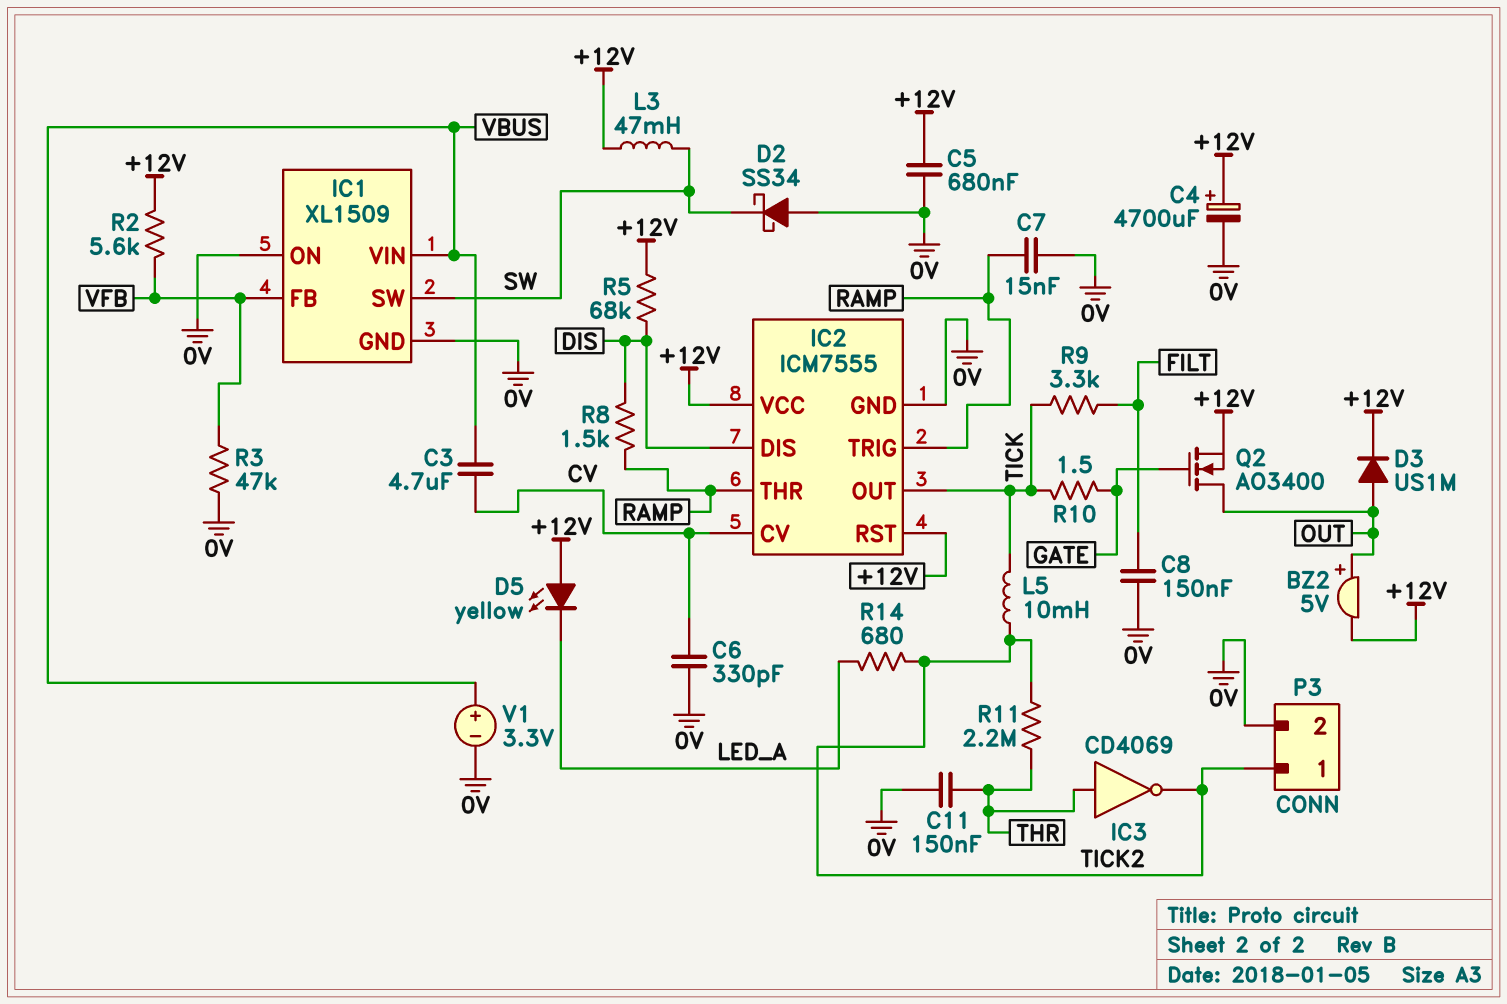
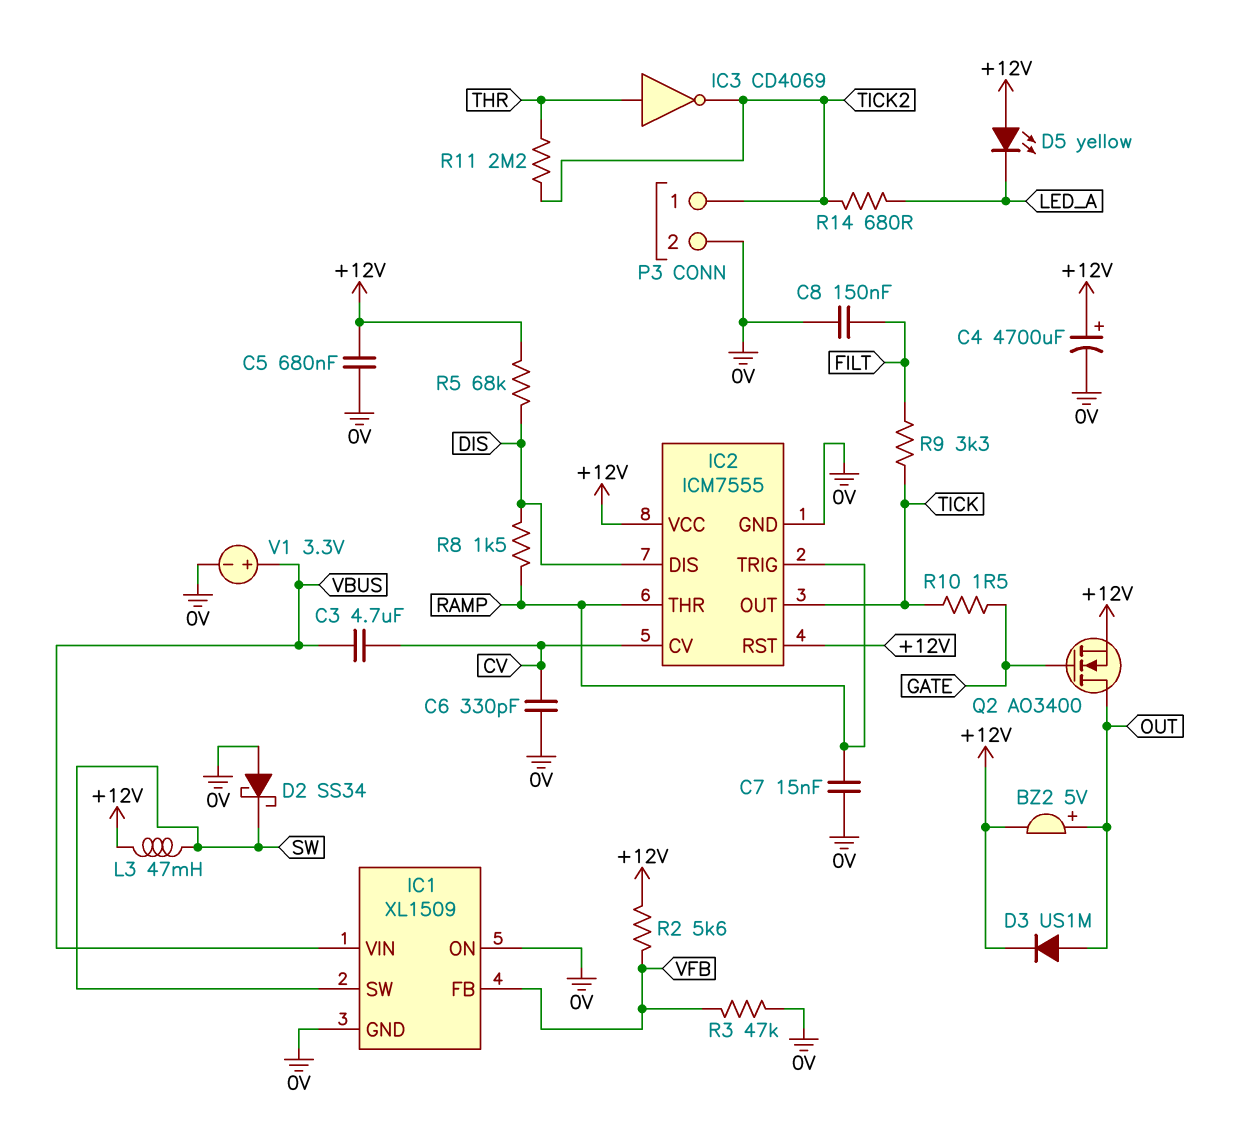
C11: 150nF (0V, THR) -> none
L5: 10mH (TICK, TICK2) -> none

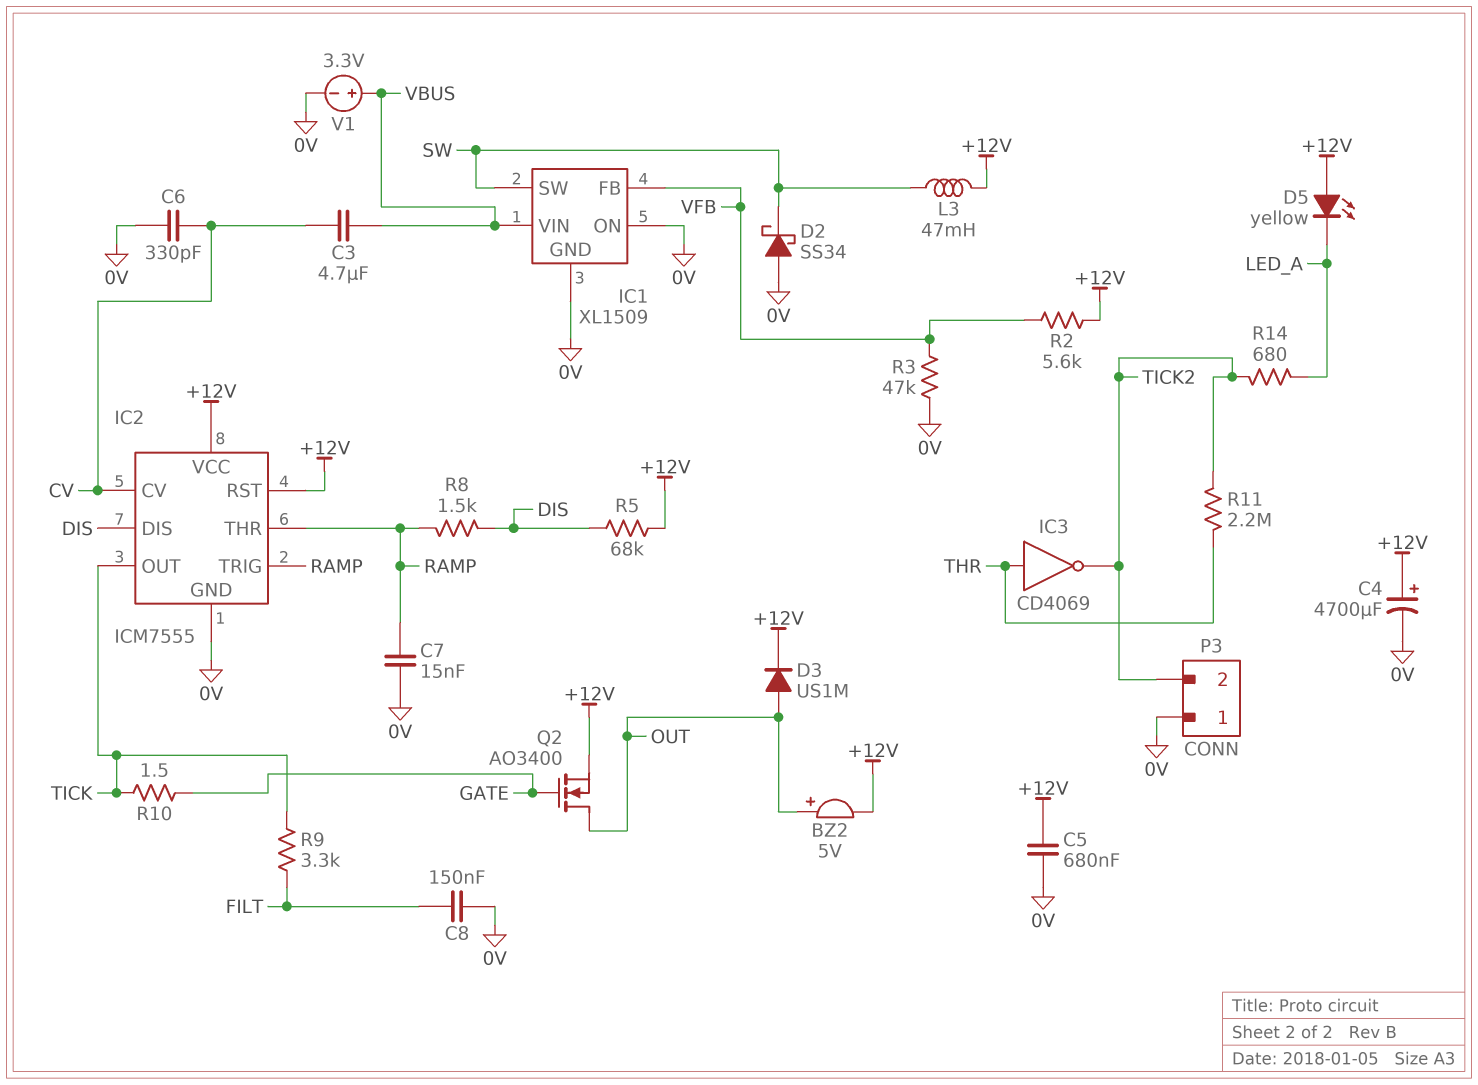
P3 pin 1: TICK2 -> 0V
P3 pin 2: 0V -> TICK2

